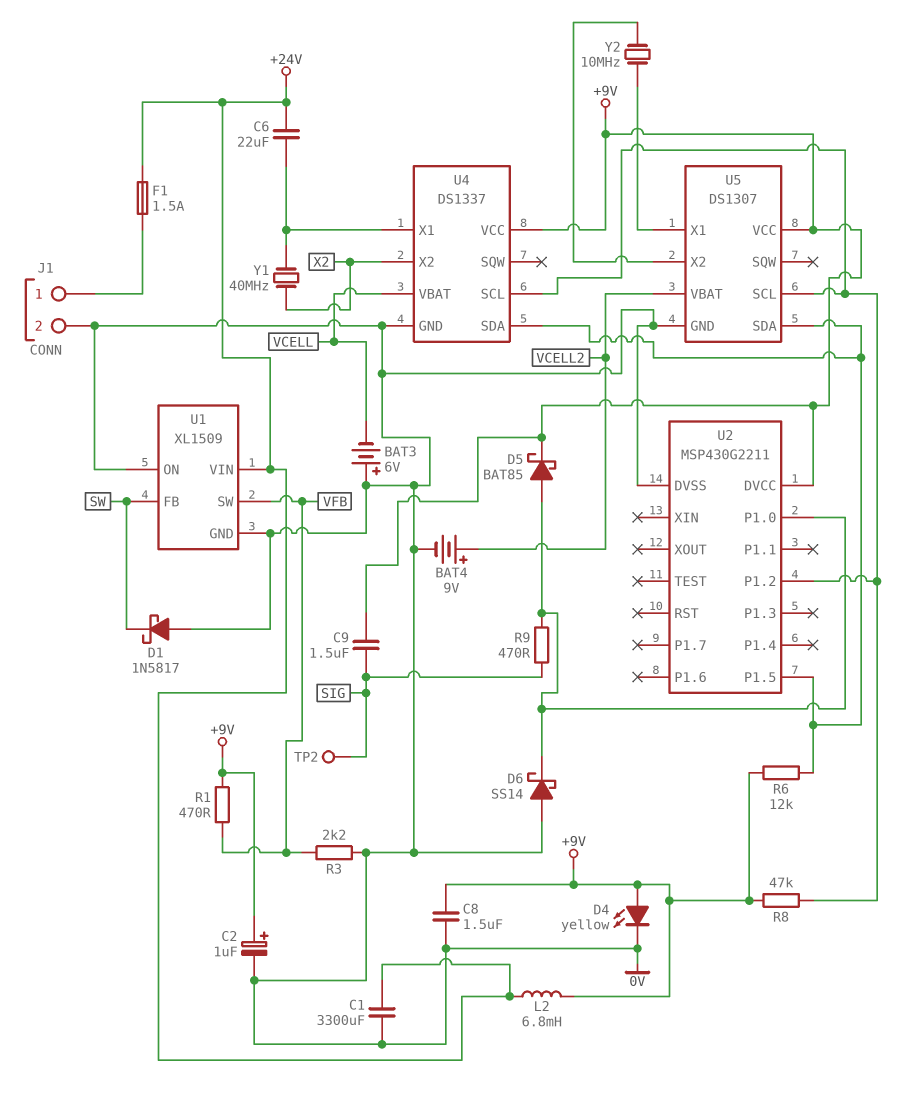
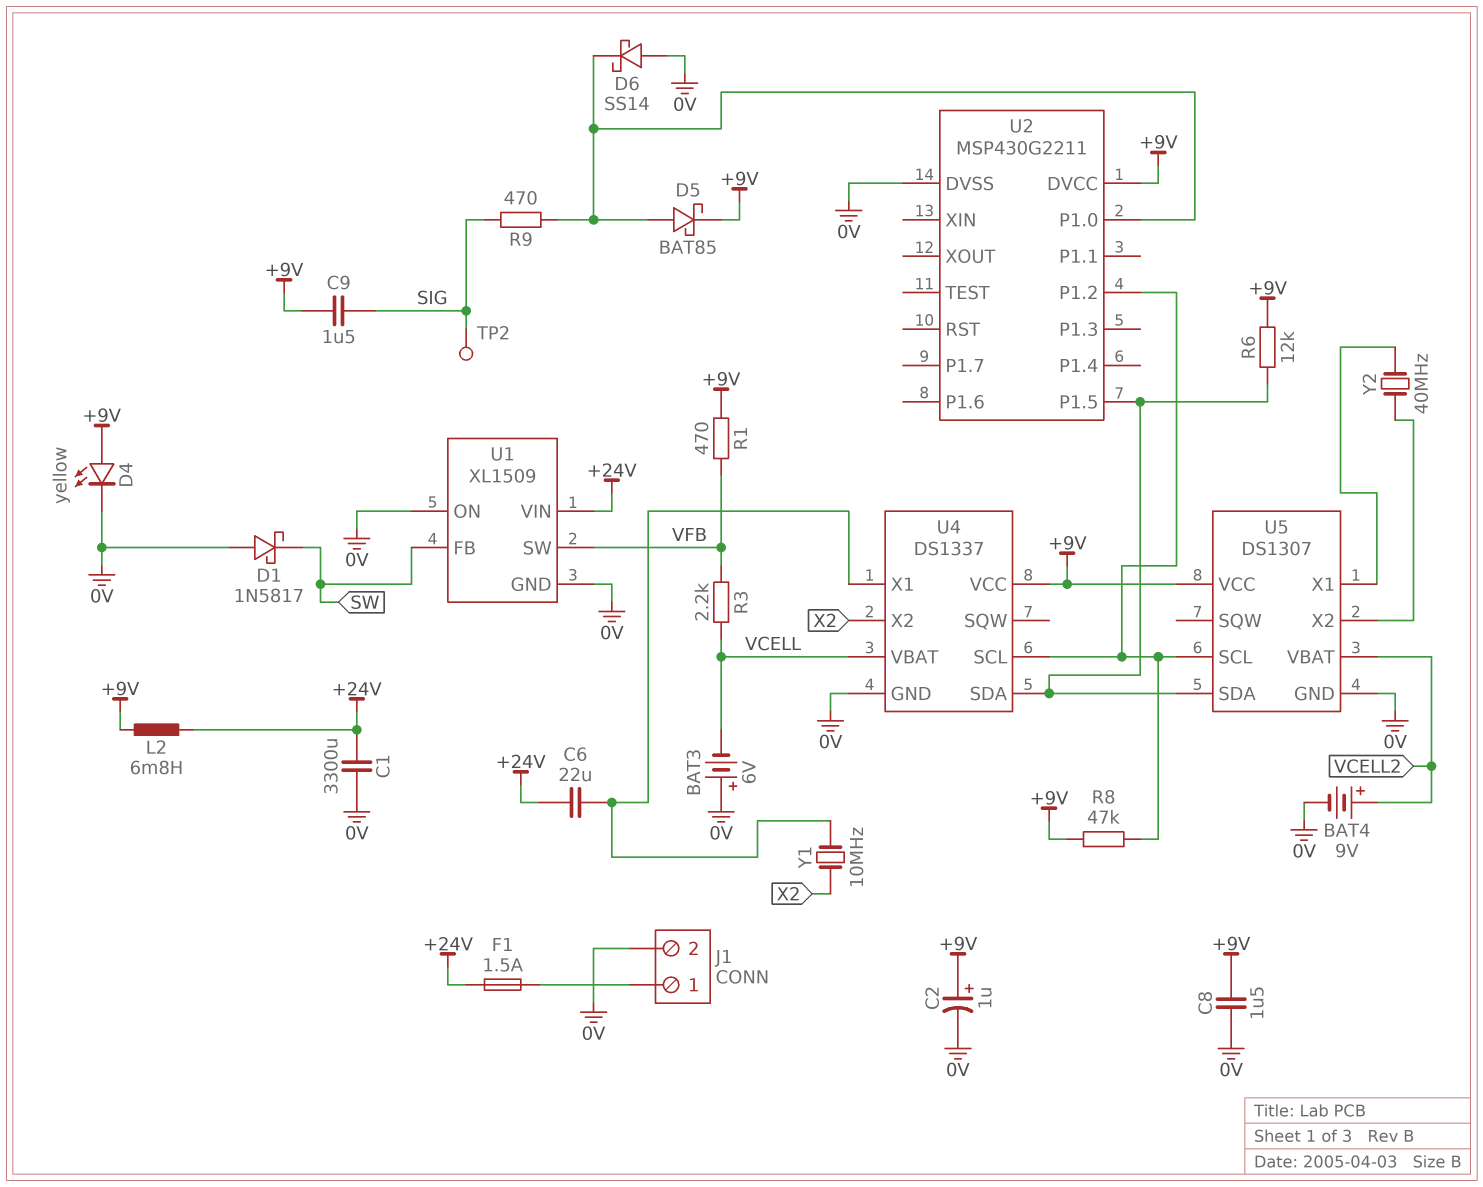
R3: 2.2k (0V, VFB) -> 2.2k (VCELL, VFB)
Y1: 40MHz (U4/X1, X2) -> 10MHz (U4/X1, X2)
Y2: 10MHz (U5/X1, U5/X2) -> 40MHz (U5/X1, U5/X2)

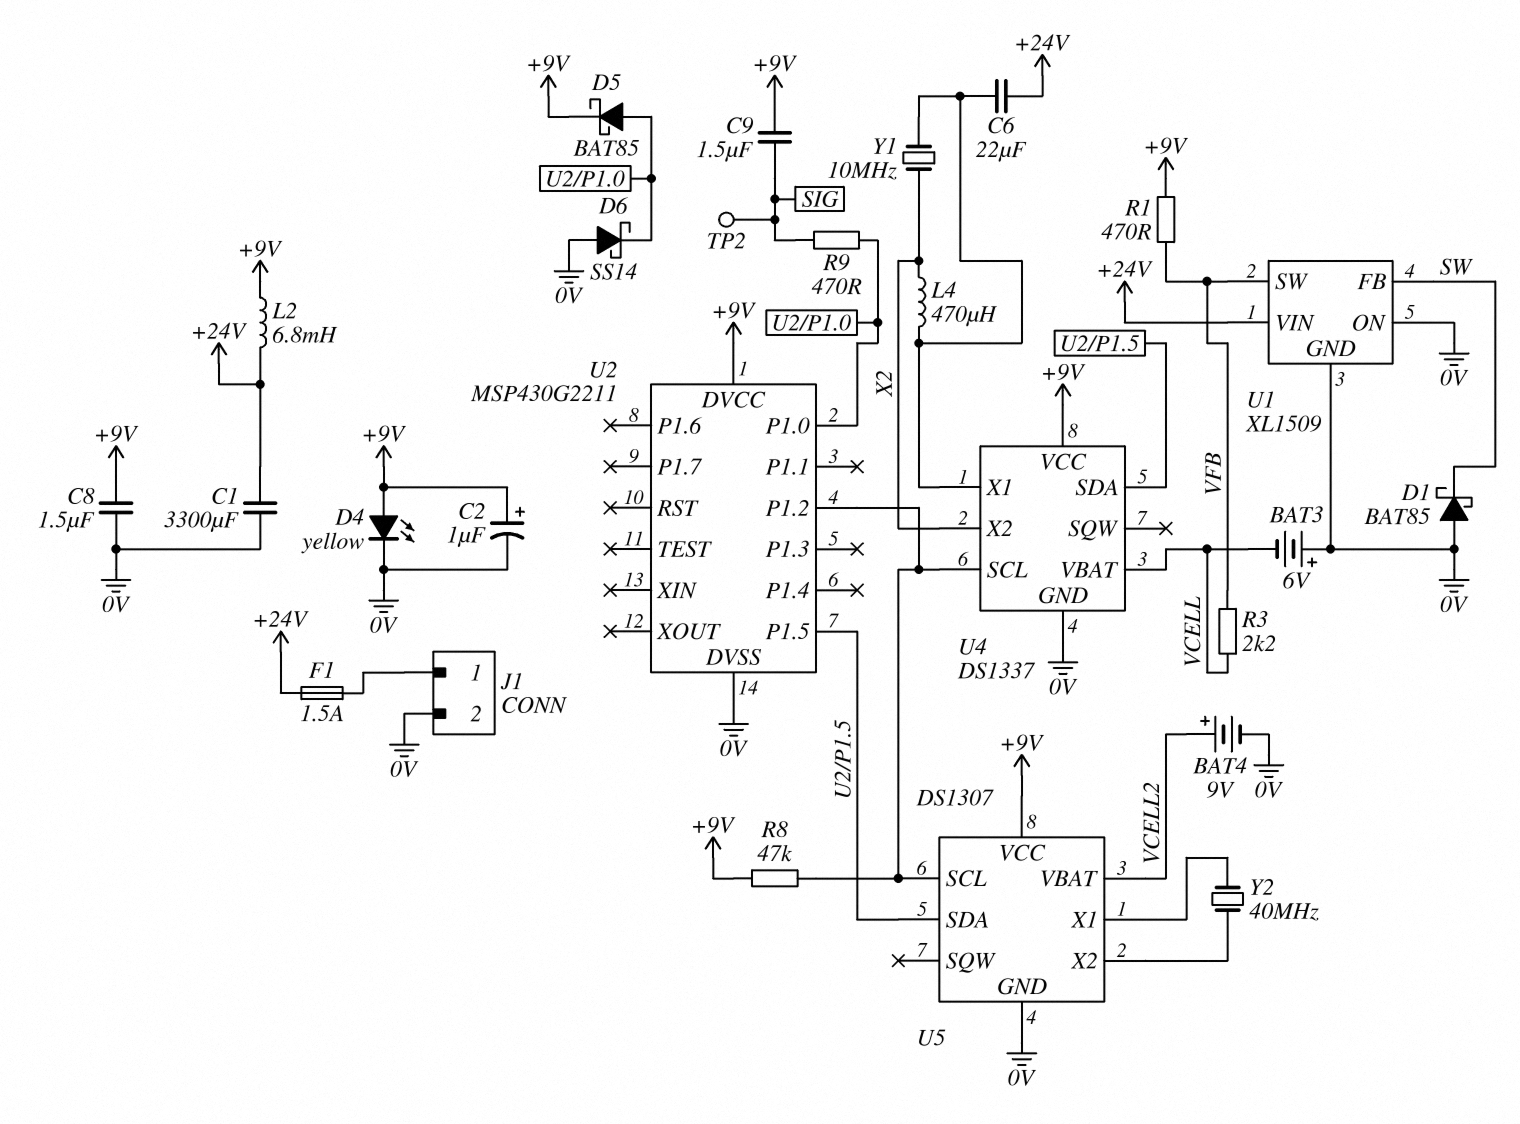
D1: schottky 1N5817 (A 0V, K SW) -> schottky BAT85 (A 0V, K SW)
L4: none -> 470uH (U4/X1, X2)
R6: 12k (+9V, U2/P1.5) -> none

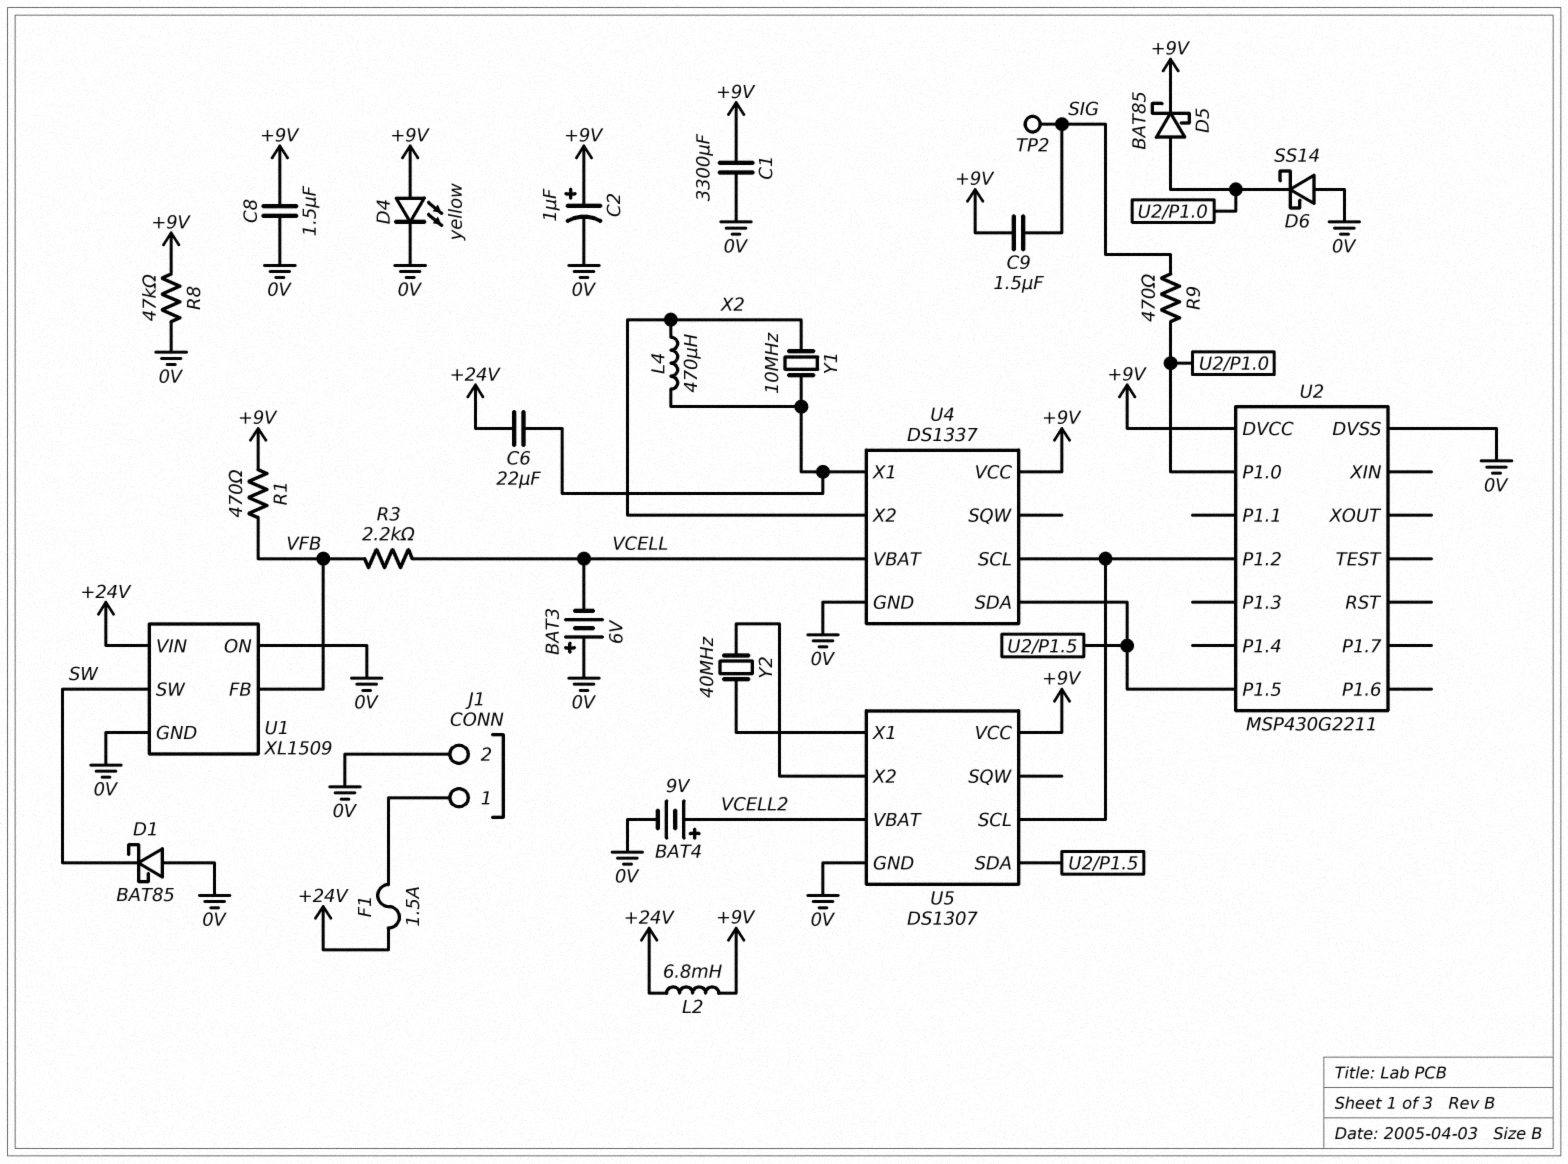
C1: 3300uF (+24V, 0V) -> 3300uF (+9V, 0V)
R8: 47k (+9V, U2/P1.2) -> 47k (+9V, 0V)
U1 pin FB: SW -> VFB
U1 pin SW: VFB -> SW

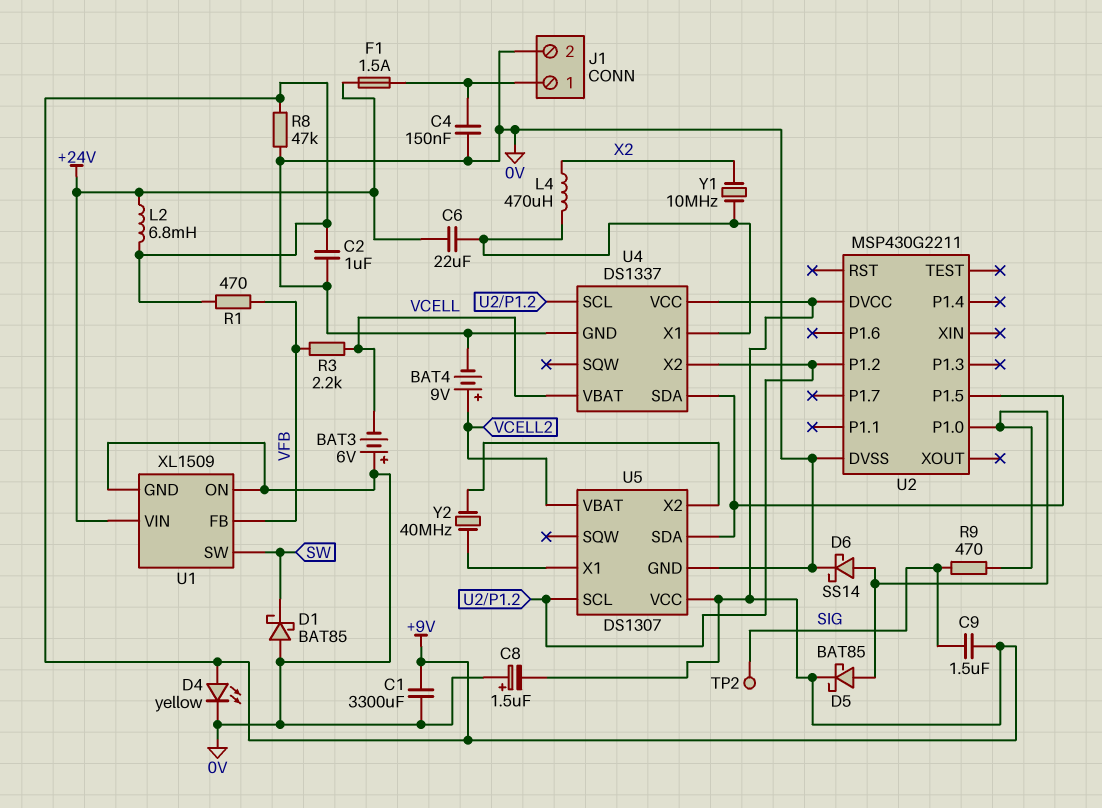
C2: 1uF (plus +9V, minus 0V) -> 1uF (+9V, 0V)
C4: none -> 150nF (0V, J1/1)
C8: 1.5uF (+9V, 0V) -> 1.5uF (plus 0V, minus +9V)
D6: schottky SS14 (A 0V, K U2/P1.0) -> schottky SS14 (A U2/P1.0, K 0V)
U4 pin X2: X2 -> U2/P1.2

